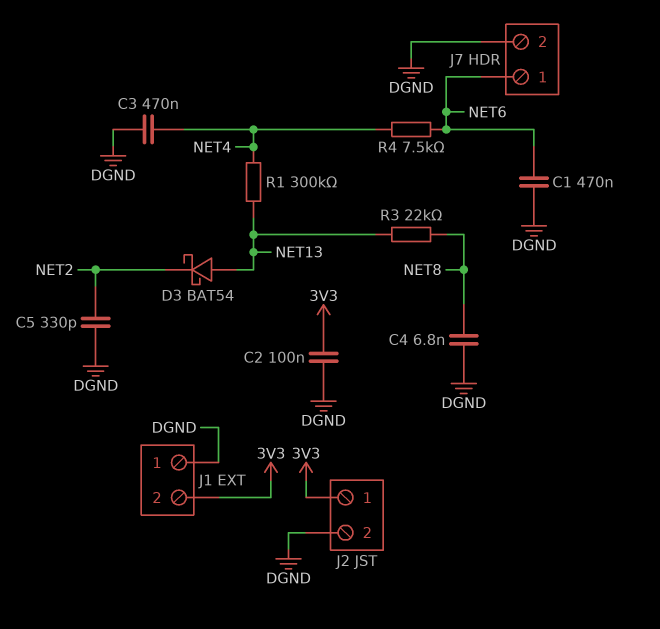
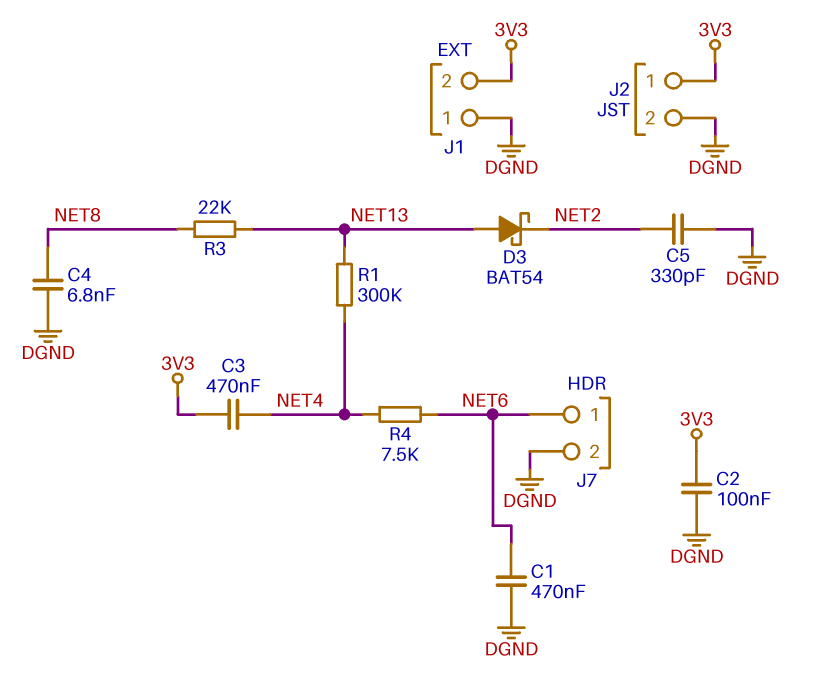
C3: 470nF (DGND, NET4) -> 470nF (3V3, NET4)

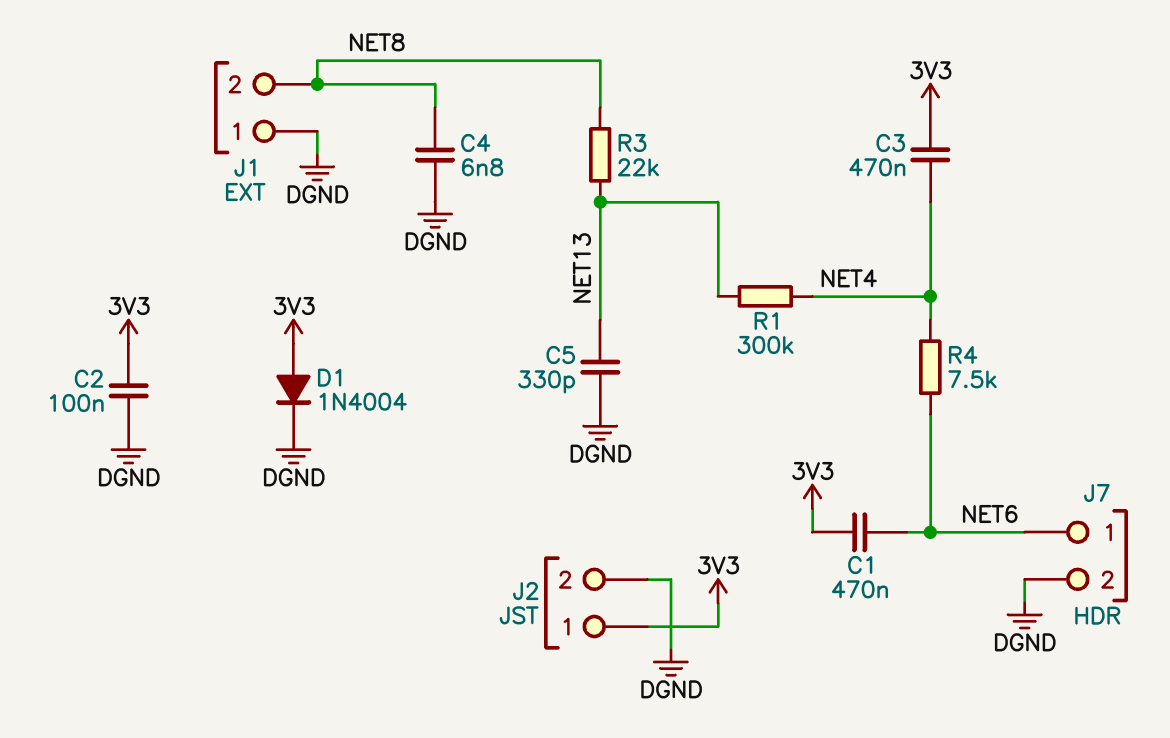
C1: 470nF (DGND, NET6) -> 470nF (3V3, NET6)
C5: 330pF (DGND, NET2) -> 330pF (DGND, NET13)
D1: none -> diode 1N4004 (A 3V3, K DGND)
D3: schottky BAT54 (A NET13, K NET2) -> none
J1 pin 2: 3V3 -> NET8

